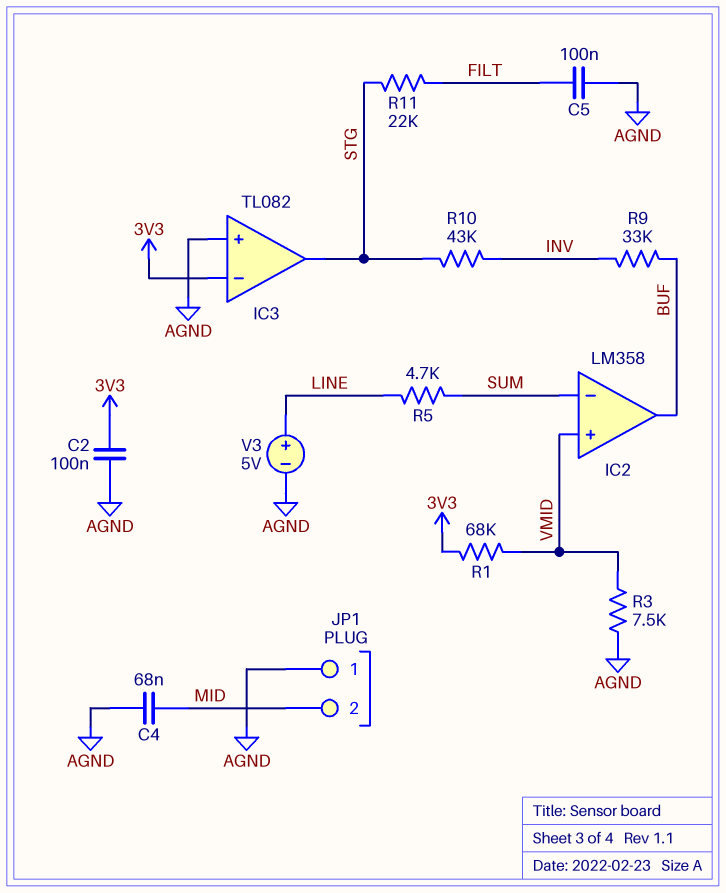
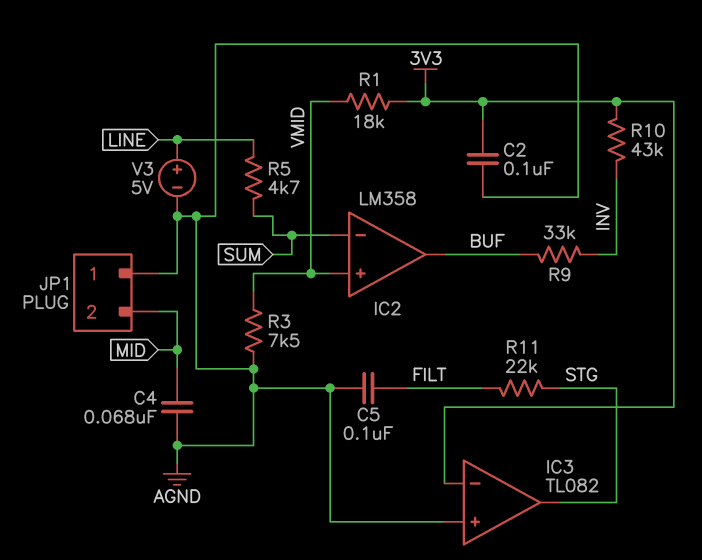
R1: 68k (3V3, VMID) -> 18k (3V3, VMID)
R10: 43k (INV, STG) -> 43k (3V3, INV)

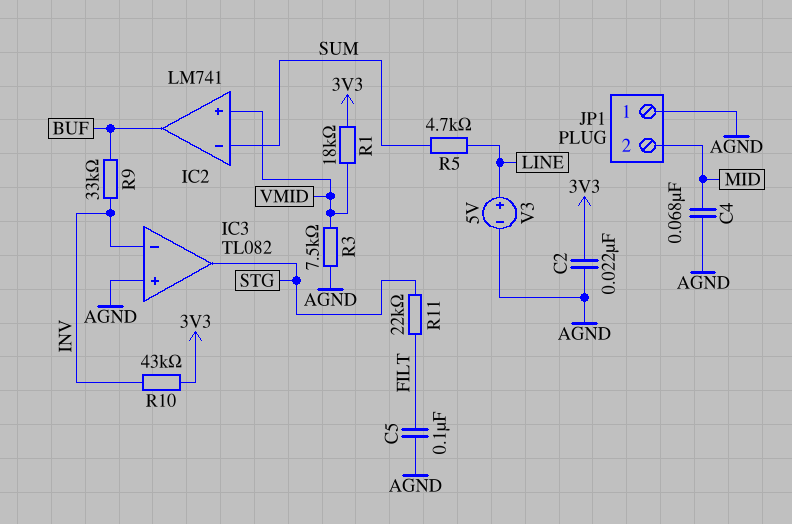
C2: 100nF (3V3, AGND) -> 22nF (3V3, AGND)
IC2: LM358 -> LM741
IC3 pin in-: 3V3 -> INV

